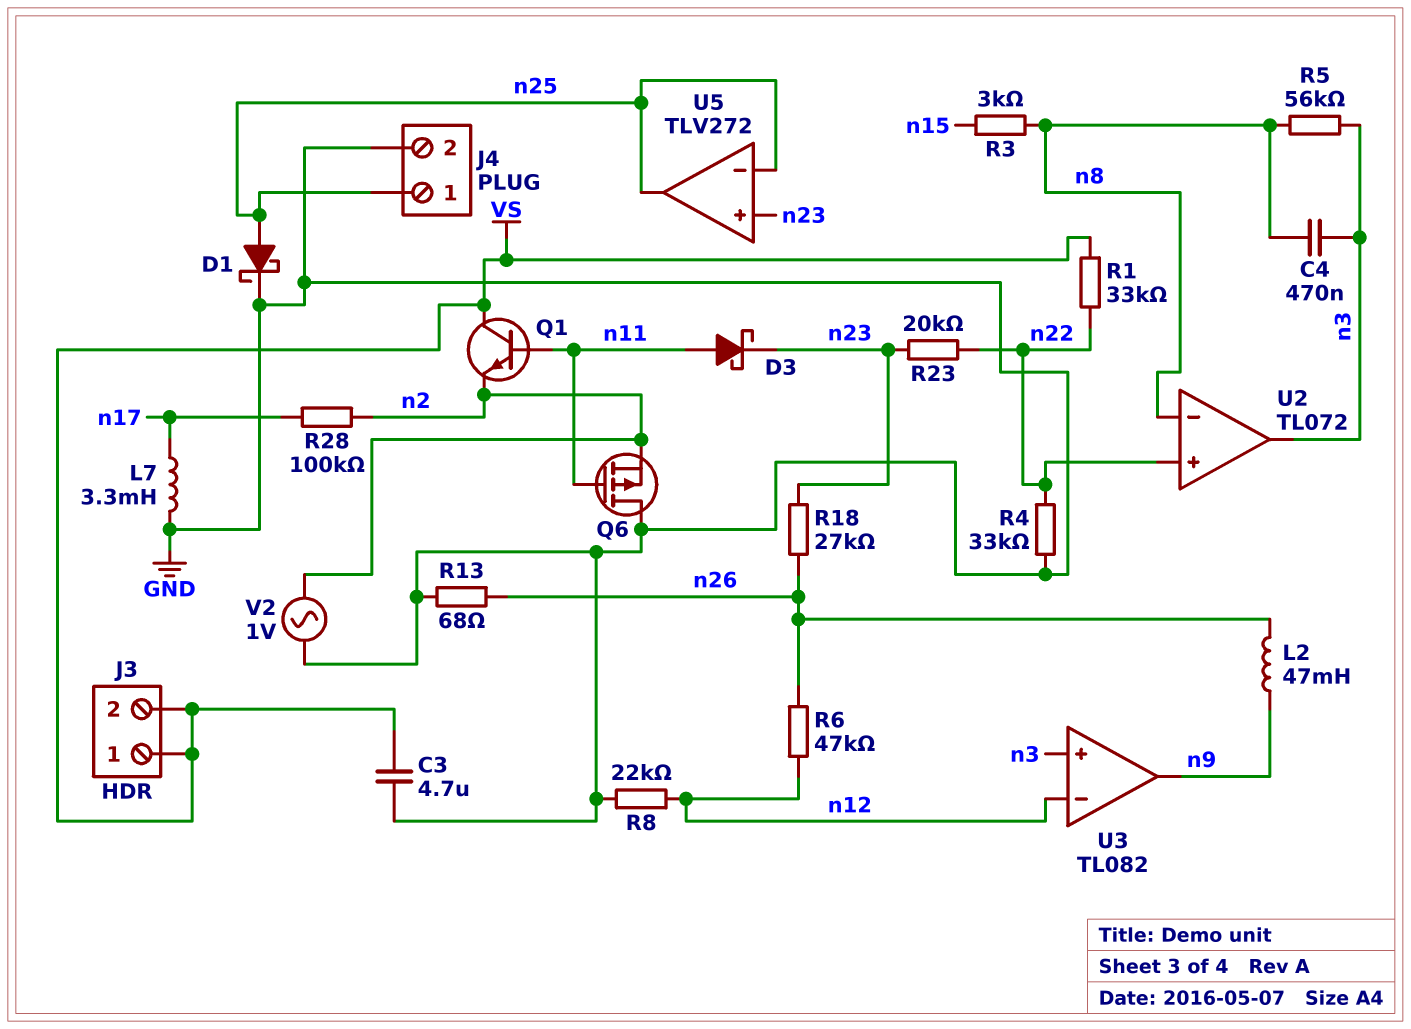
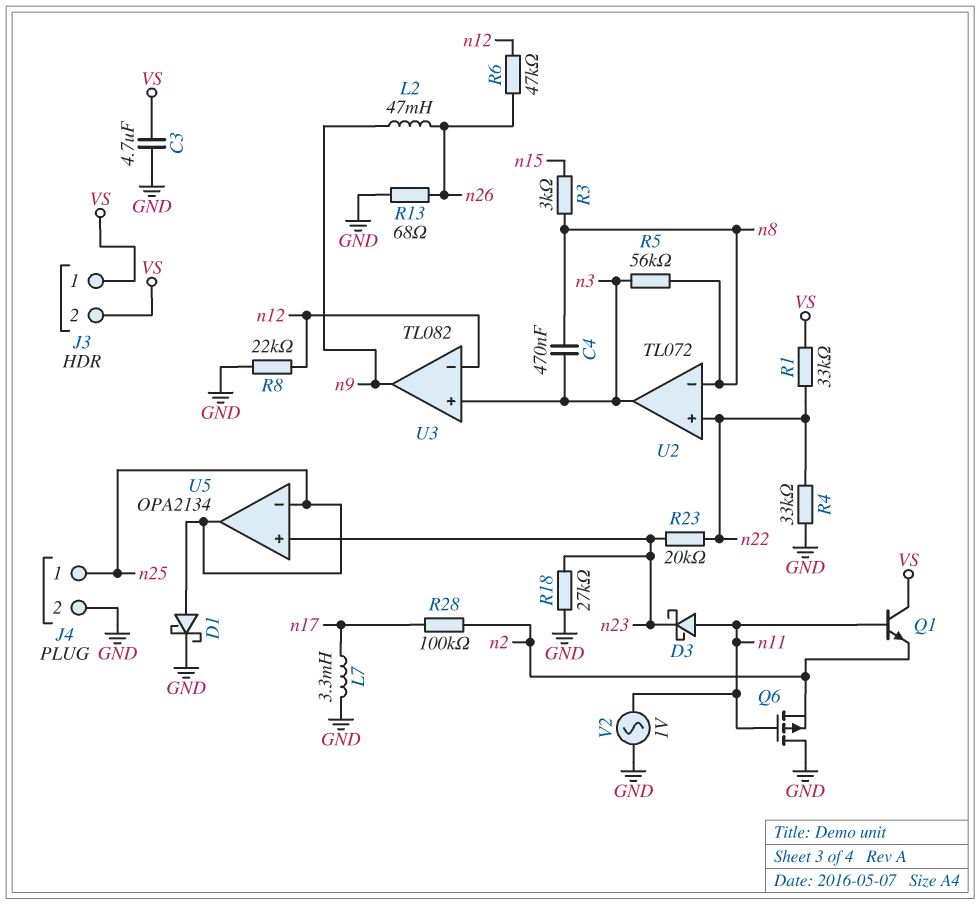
R18: 27k (n23, n26) -> 27k (GND, n23)
U5: TLV272 -> OPA2134
V2: AC 1V (GND, n2) -> AC 1V (GND, n11)

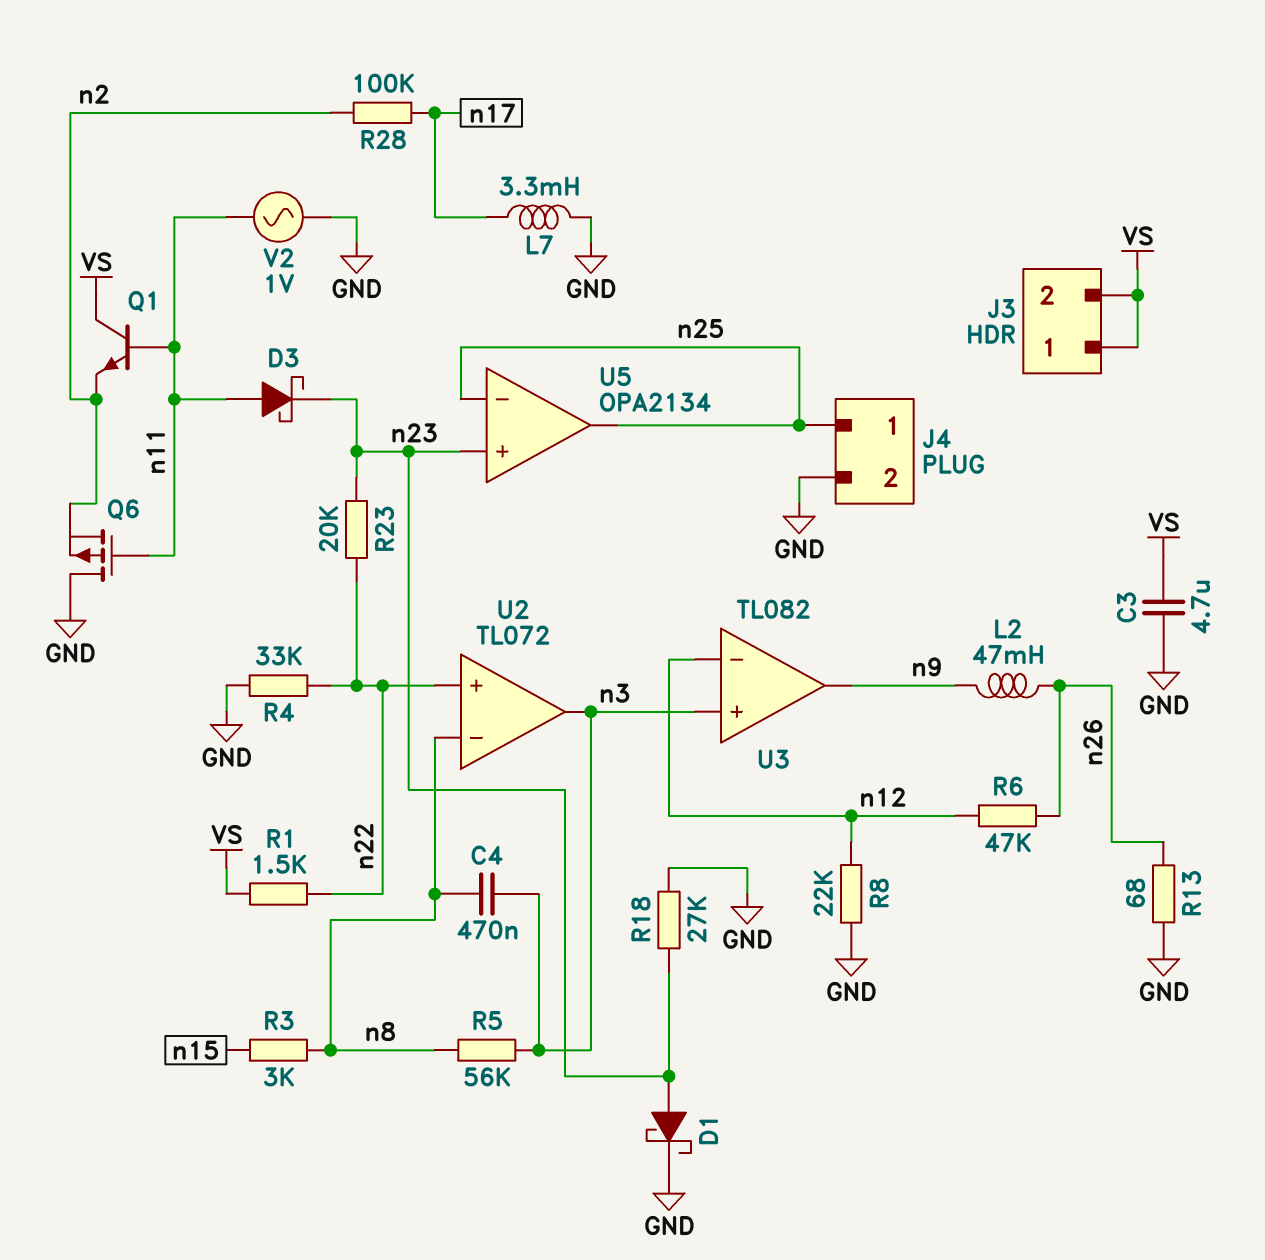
D1: schottky (A n25, K GND) -> schottky (A n23, K GND)
R1: 33k (VS, n22) -> 1.5k (VS, n22)

